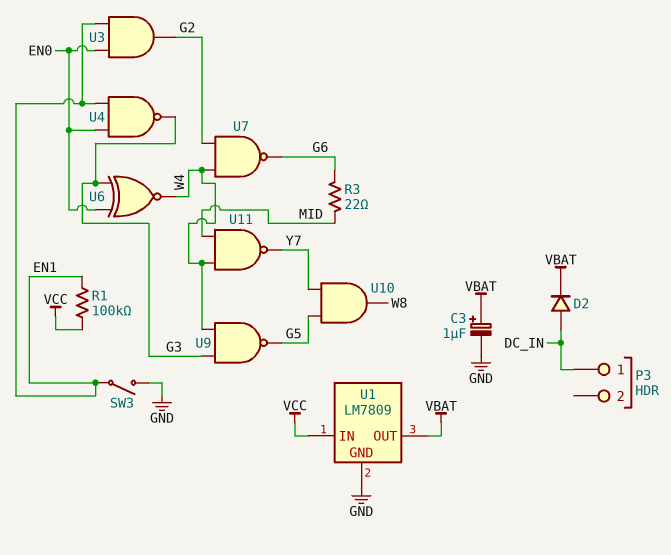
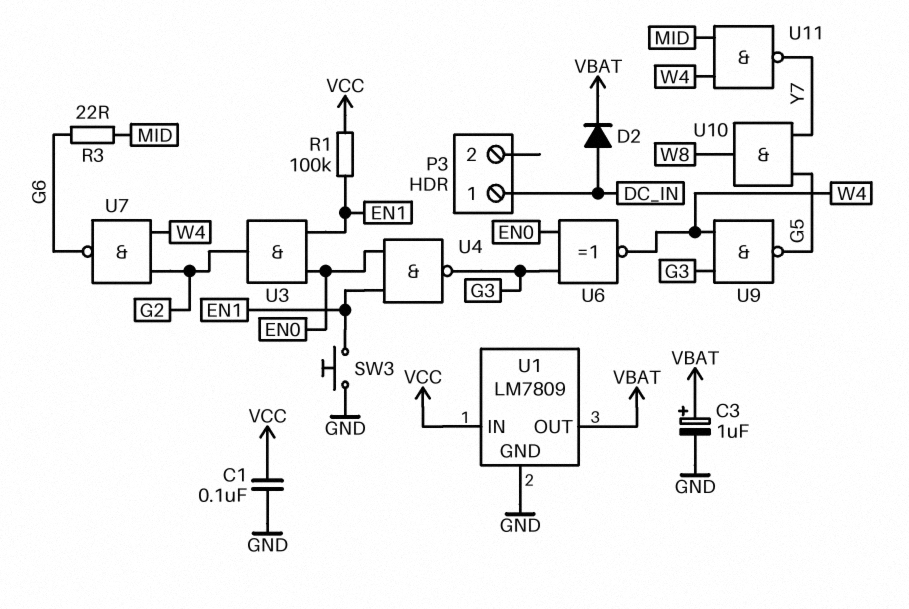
C1: none -> 100nF (GND, VCC)
SW3: switch (EN1, GND) -> button (EN1, GND)

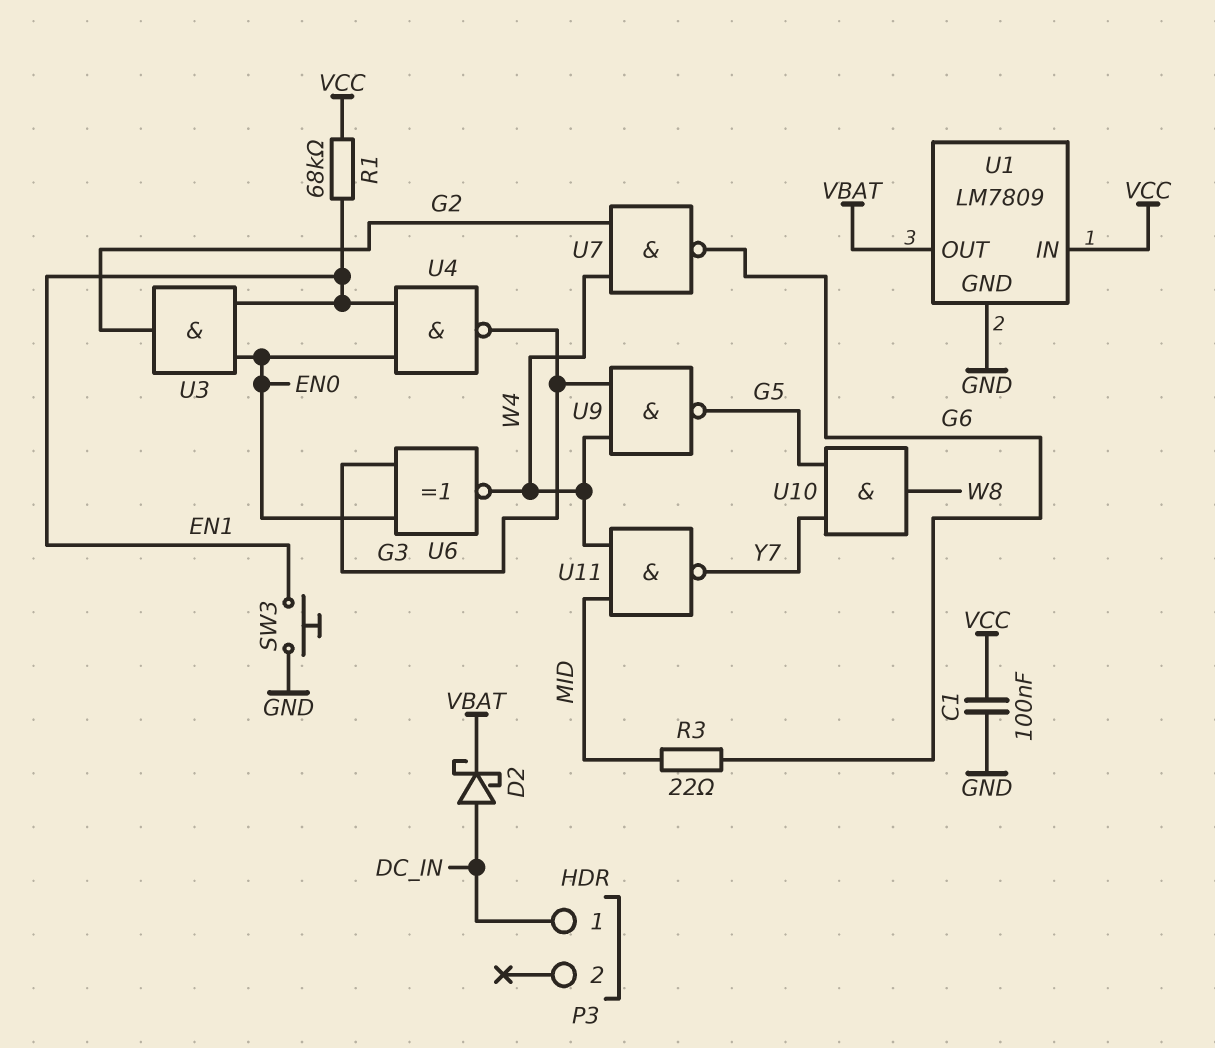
C3: 1uF (plus VBAT, minus GND) -> none
D2: diode (A DC_IN, K VBAT) -> schottky (A DC_IN, K VBAT)
R1: 100k (EN1, VCC) -> 68k (EN1, VCC)

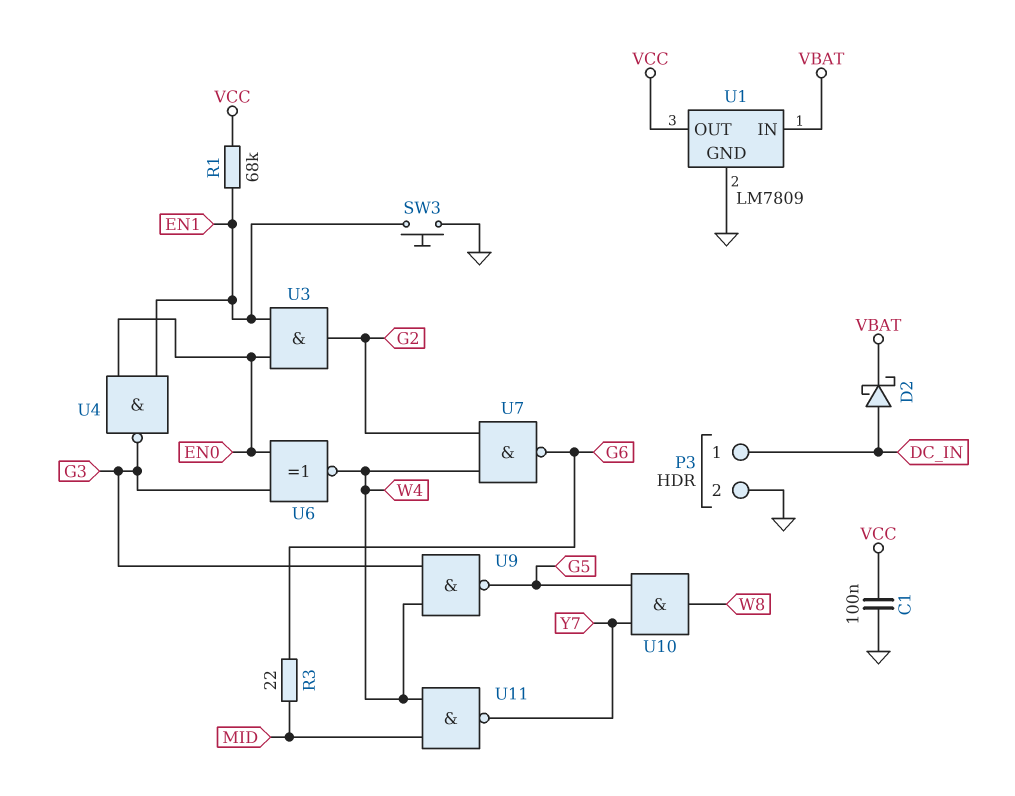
P3 pin 2: none -> GND
U1 pin IN: VCC -> VBAT
U1 pin OUT: VBAT -> VCC

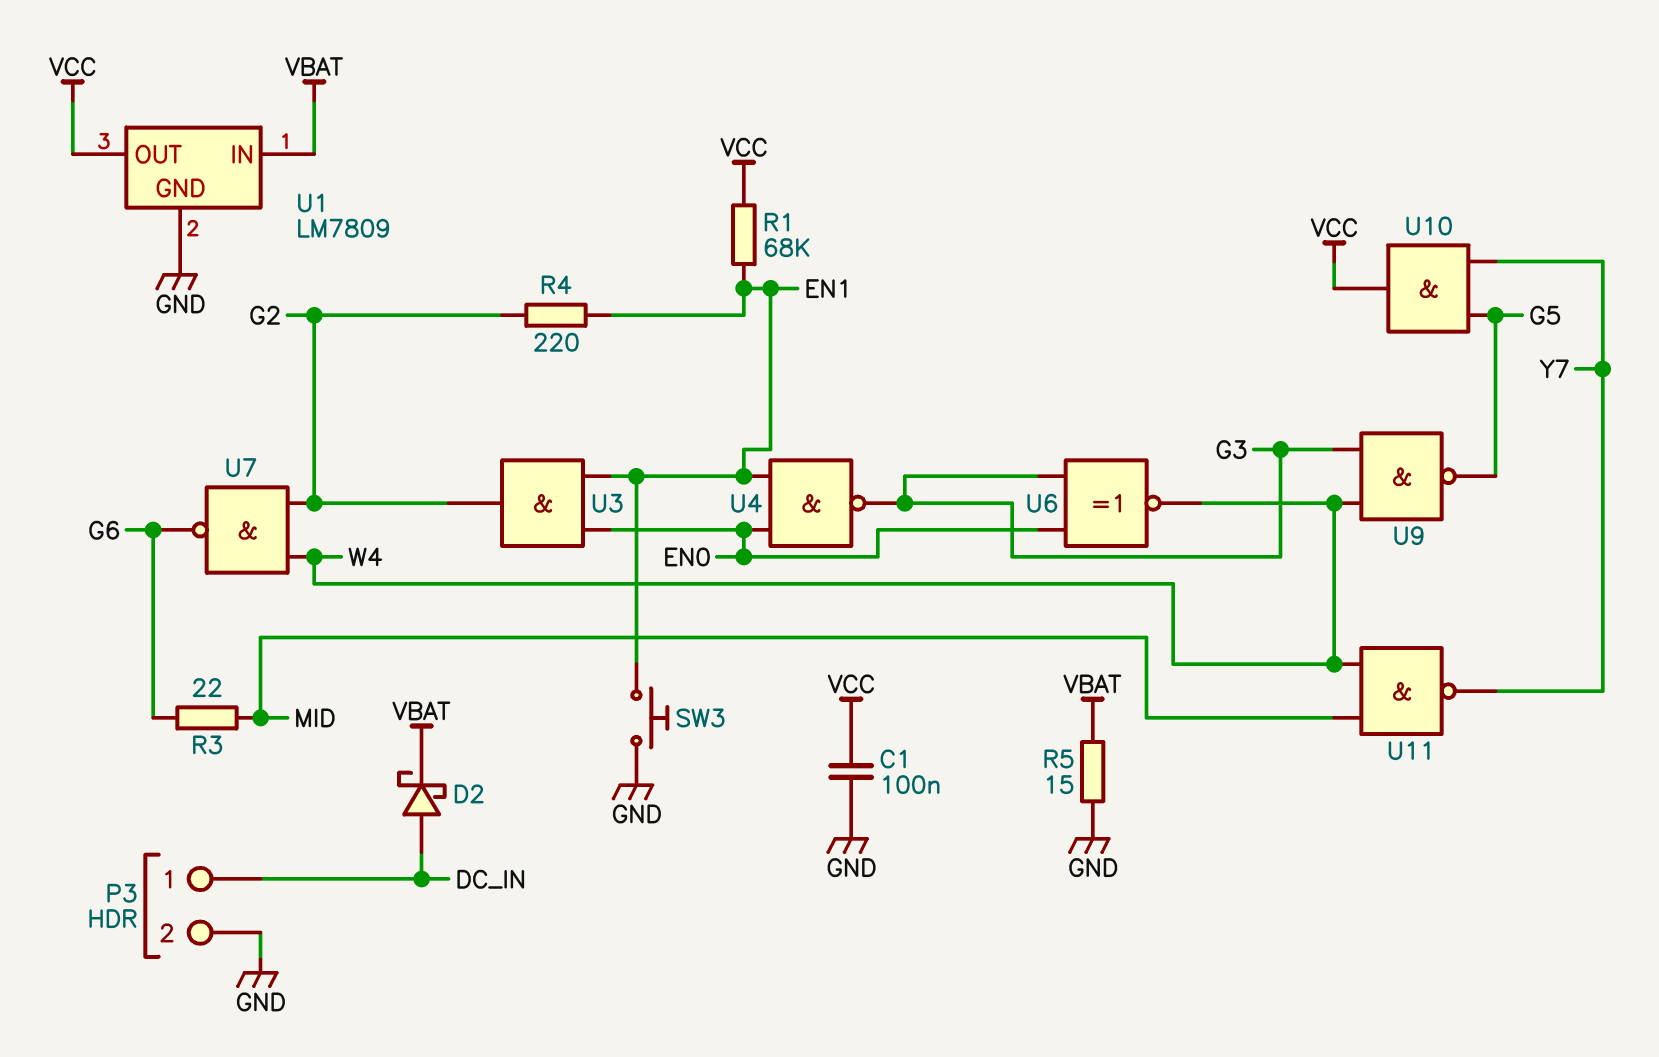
R4: none -> 220 (EN1, G2)
R5: none -> 15 (GND, VBAT)
U10: AND (in G5, in Y7, out W8) -> AND (in G5, in Y7, out VCC)

